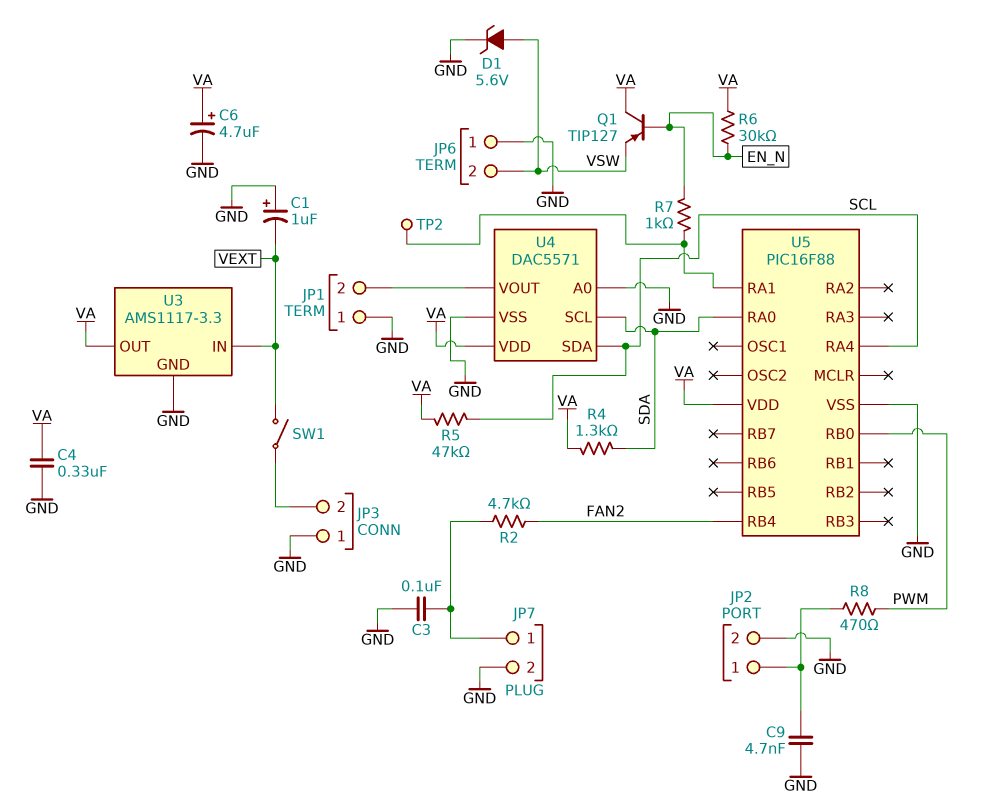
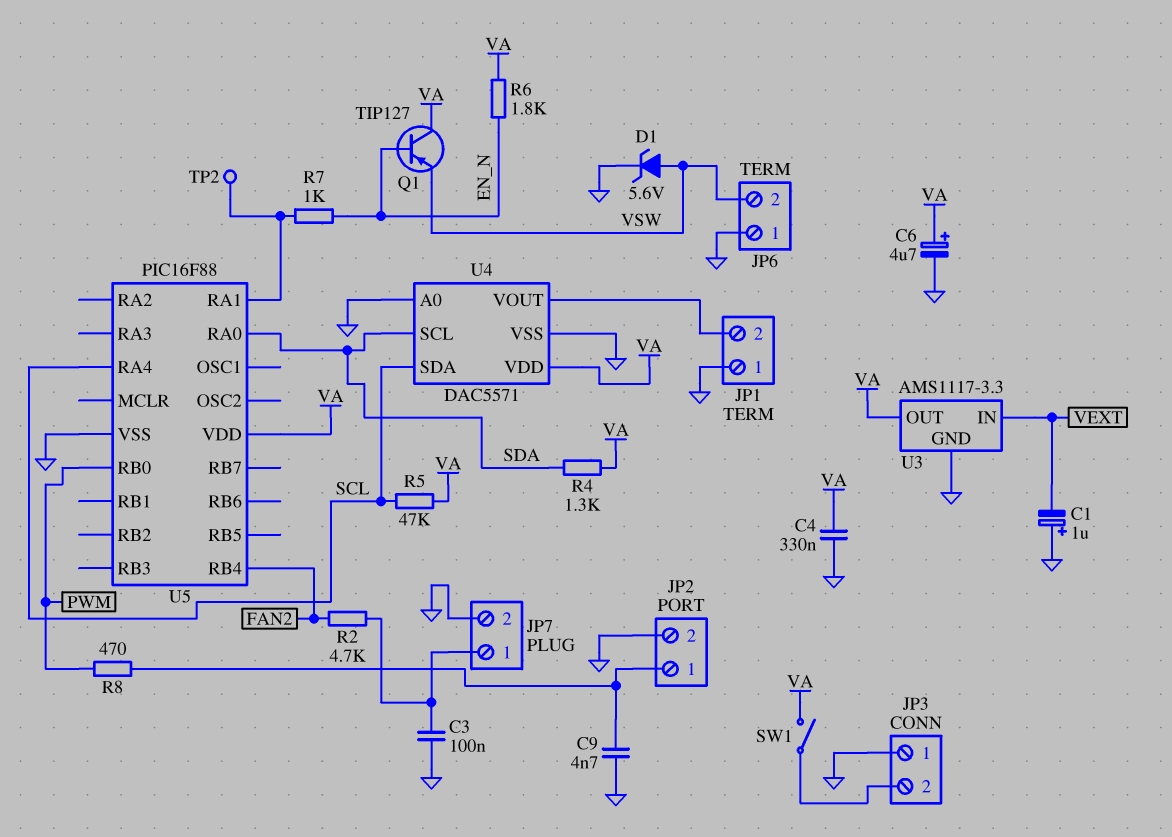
R6: 30k (EN_N, VA) -> 1.8k (EN_N, VA)
SW1: switch (JP3/2, VEXT) -> switch (JP3/2, VA)

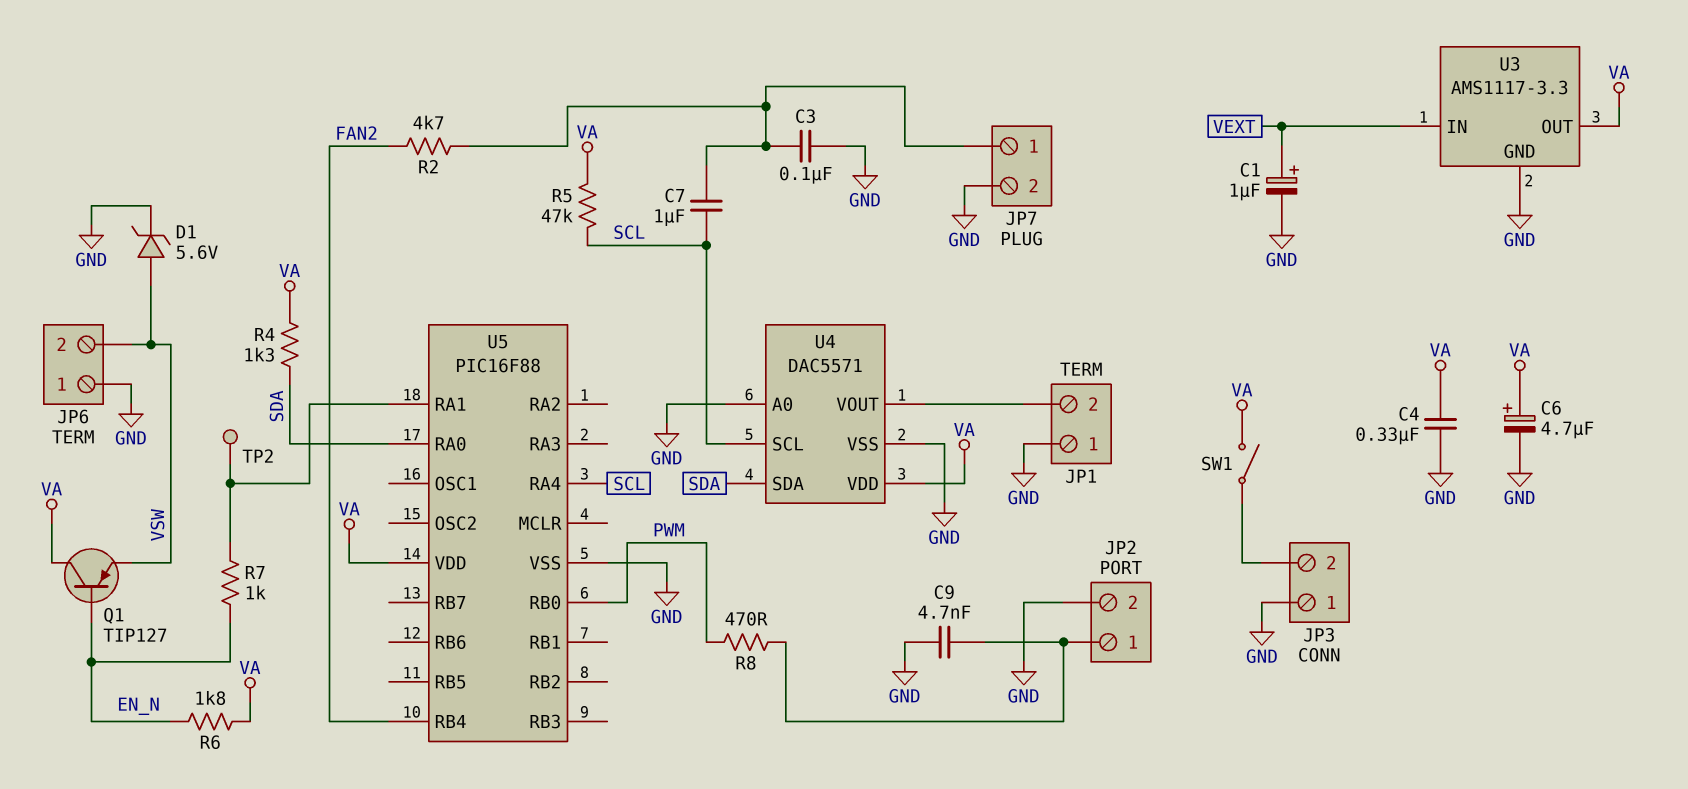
C1: 1uF (plus GND, minus VEXT) -> 1uF (plus VEXT, minus GND)
C7: none -> 1uF (JP7/1, SCL)
U4 pin SCL: SDA -> SCL
U4 pin SDA: SCL -> SDA

